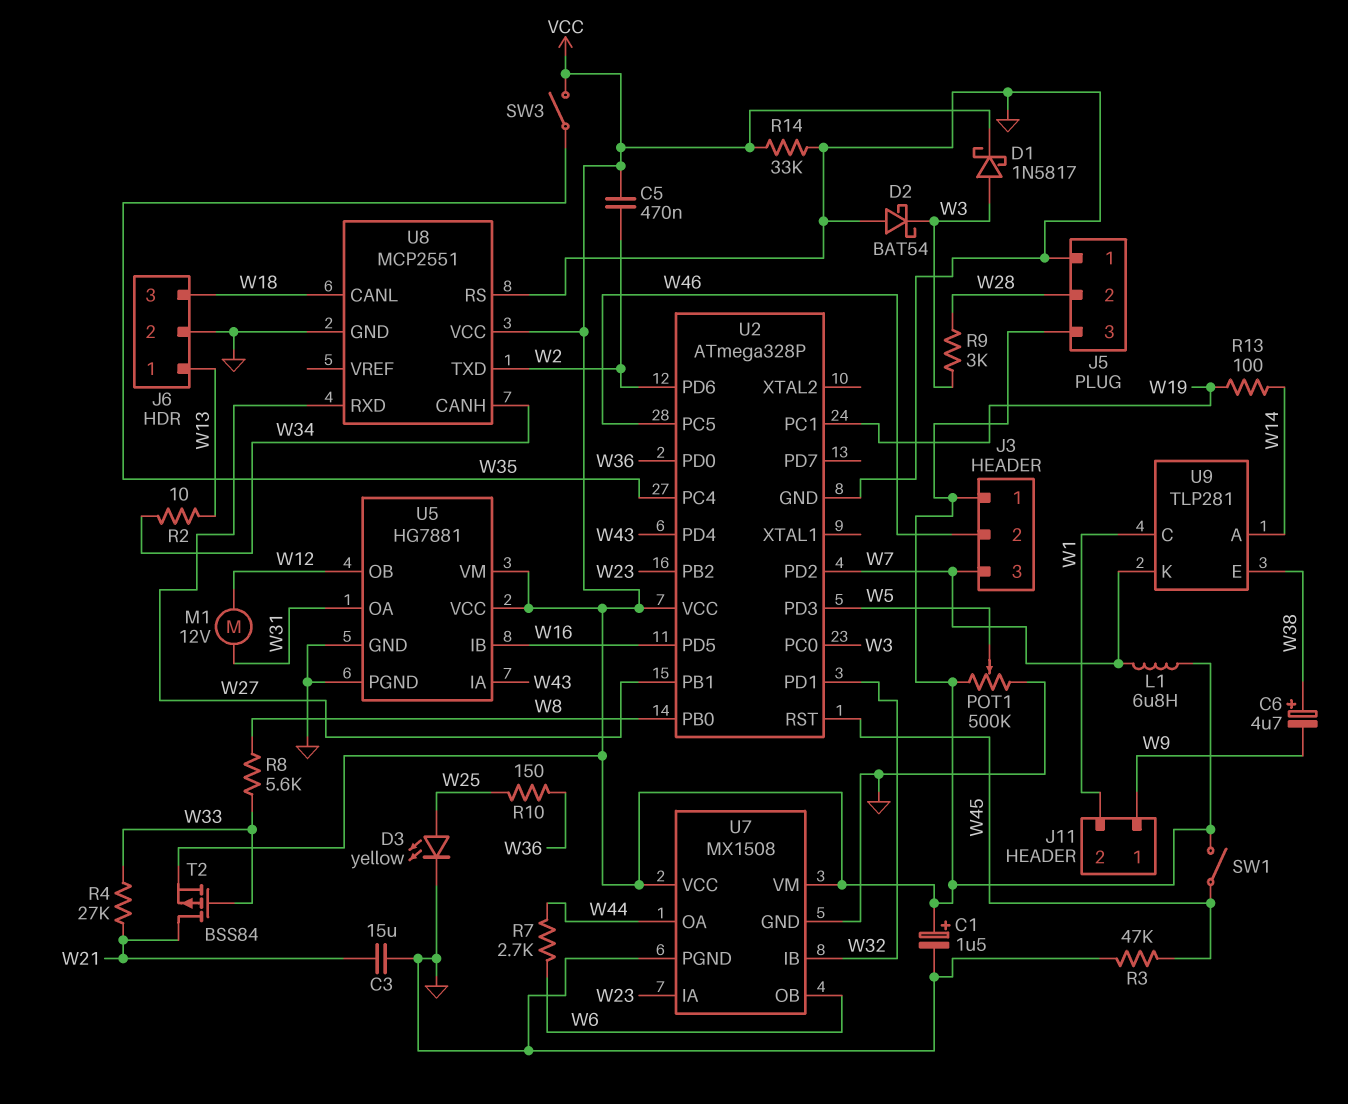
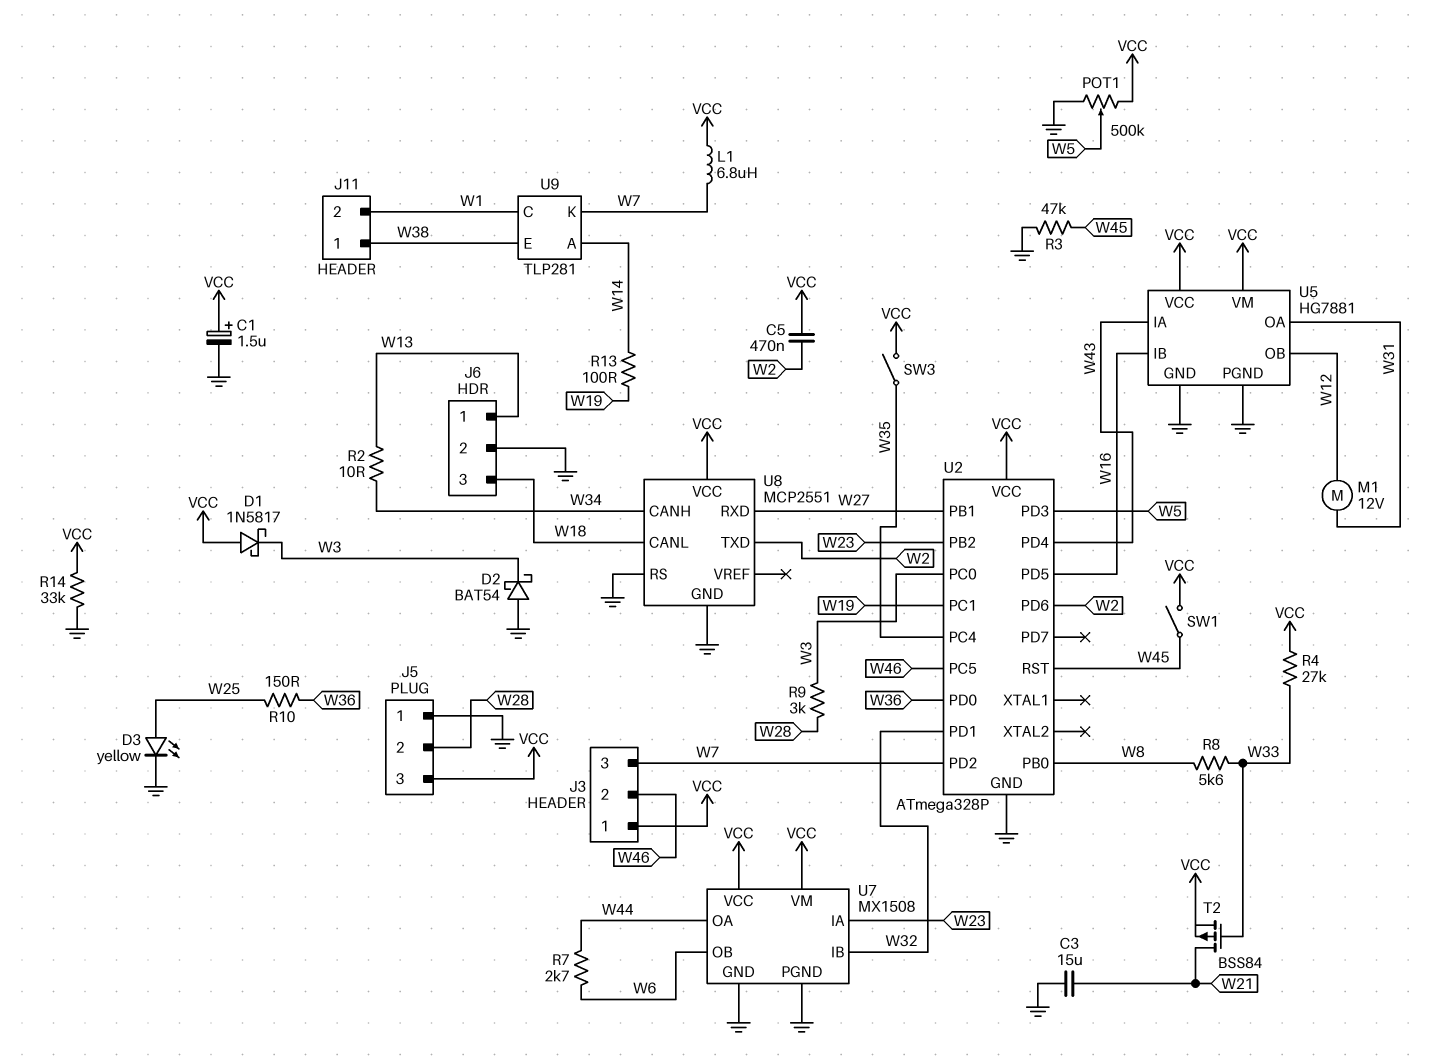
C6: 4.7uF (plus W38, minus W9) -> none
D1: schottky 1N5817 (A W3, K VCC) -> schottky 1N5817 (A VCC, K W3)
J11 pin 1: W9 -> W38
R4: 27k (W21, W33) -> 27k (VCC, W33)

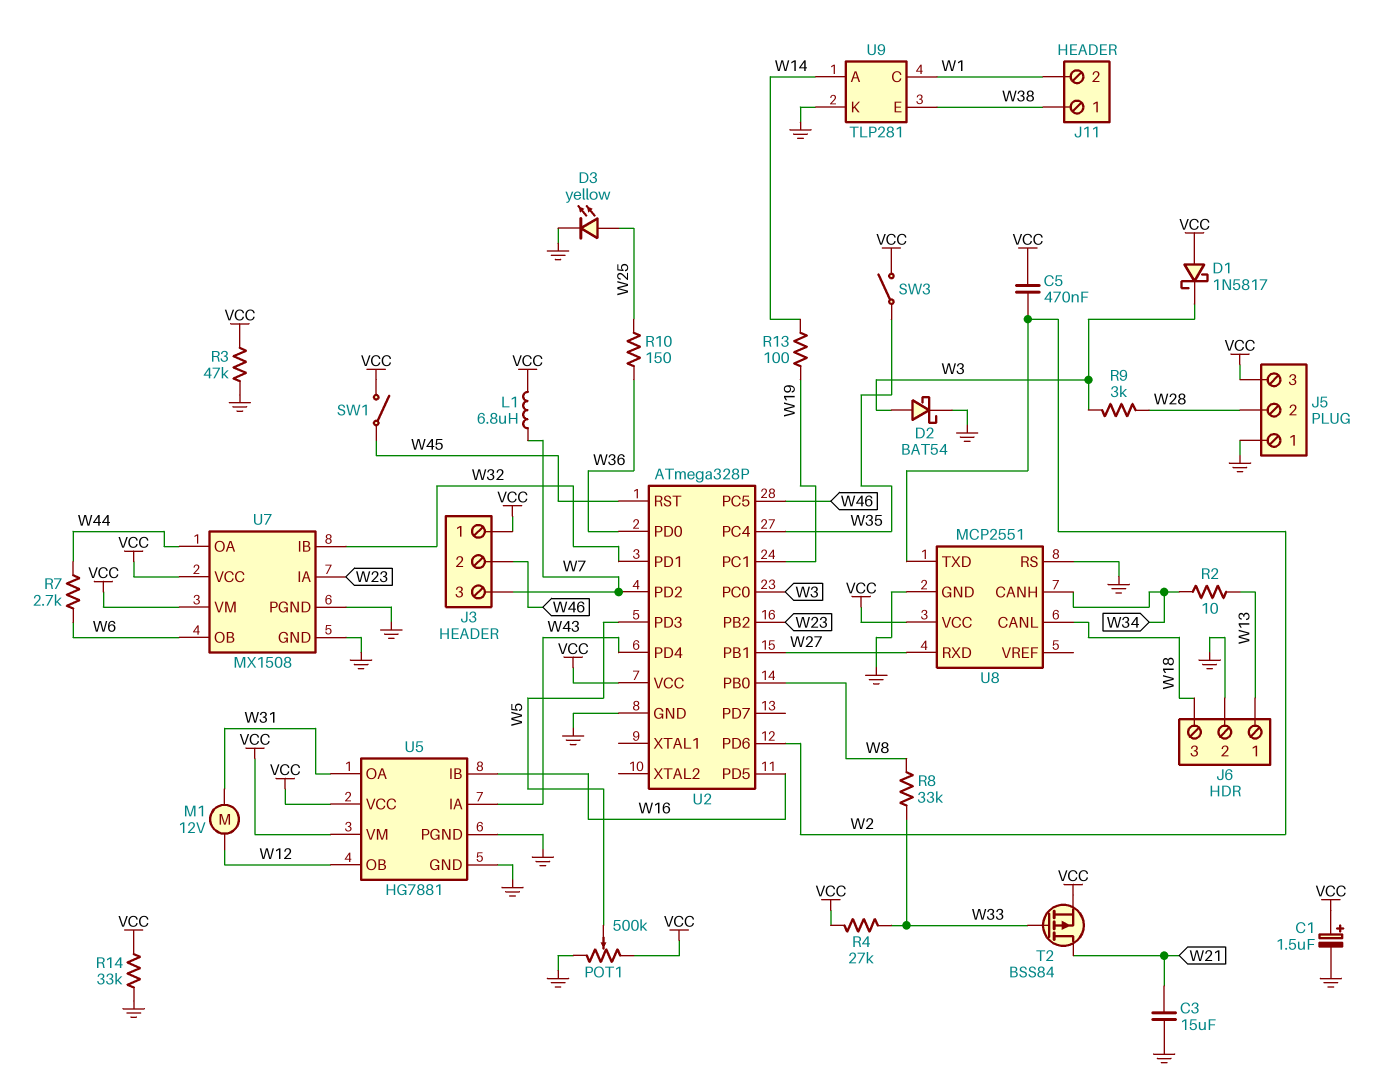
D2: schottky BAT54 (A GND, K W3) -> schottky BAT54 (A W3, K GND)
R3: 47k (GND, W45) -> 47k (GND, VCC)
R8: 5.6k (W8, W33) -> 33k (W8, W33)
U9 pin K: W7 -> GND

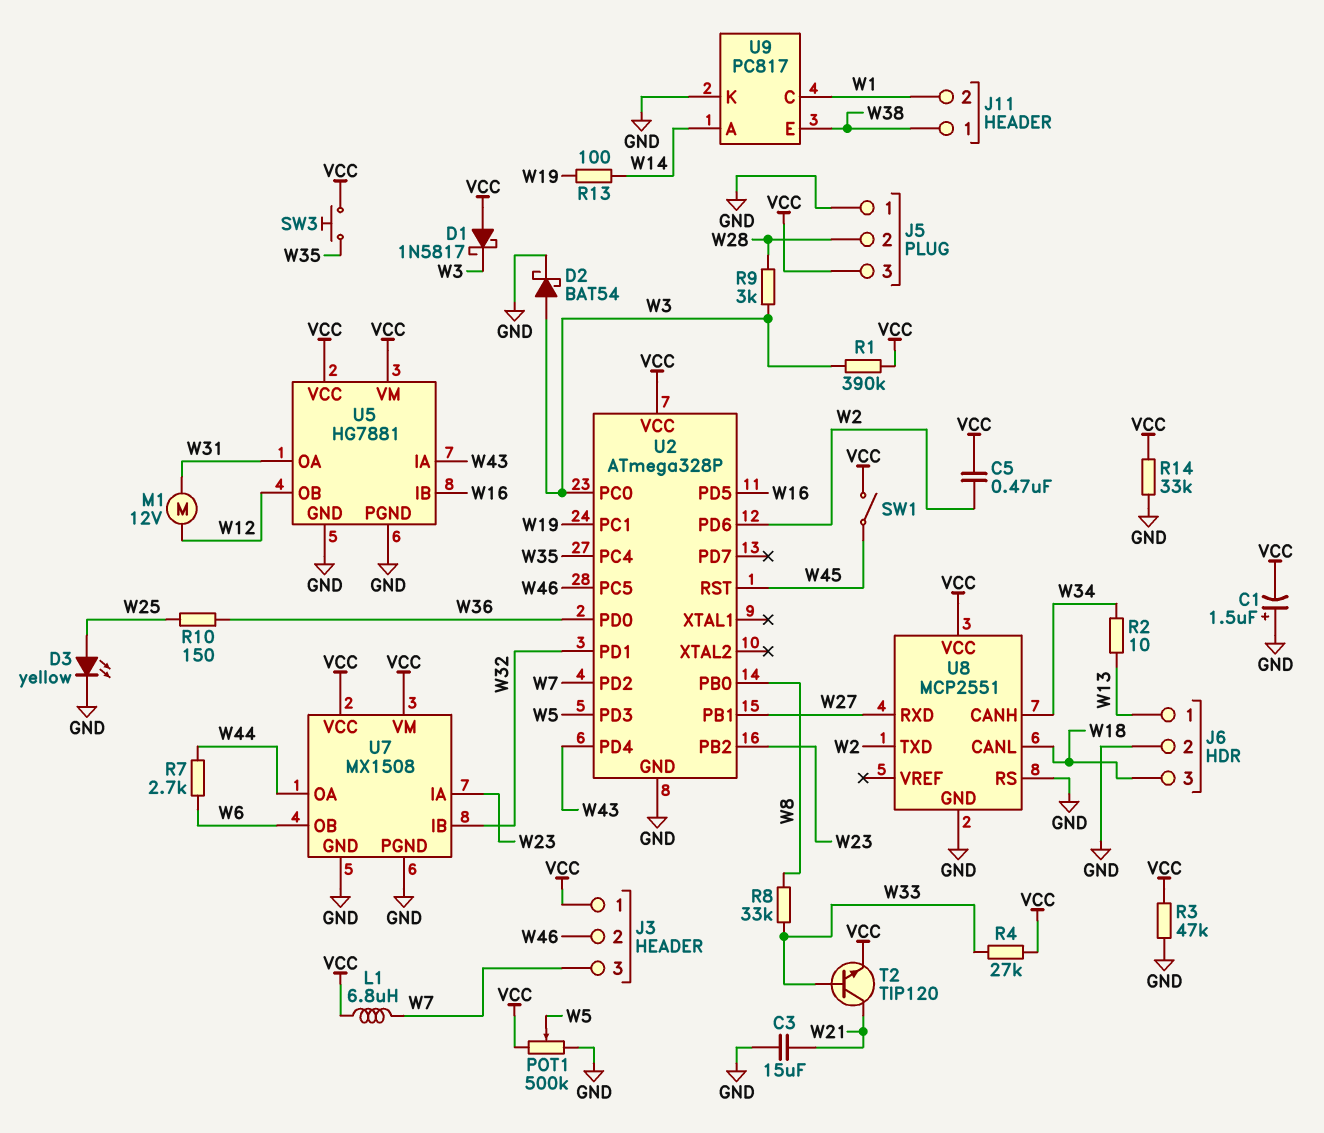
C1: 1.5uF (plus VCC, minus GND) -> 1.5uF (plus GND, minus VCC)
R1: none -> 390k (VCC, W3)
SW3: switch (VCC, W35) -> button (VCC, W35)
T2: PMOS BSS84 (G W33, D W21, S VCC) -> NPN TIP120 (B W33, C W21, E VCC)
U9: TLP281 -> PC817

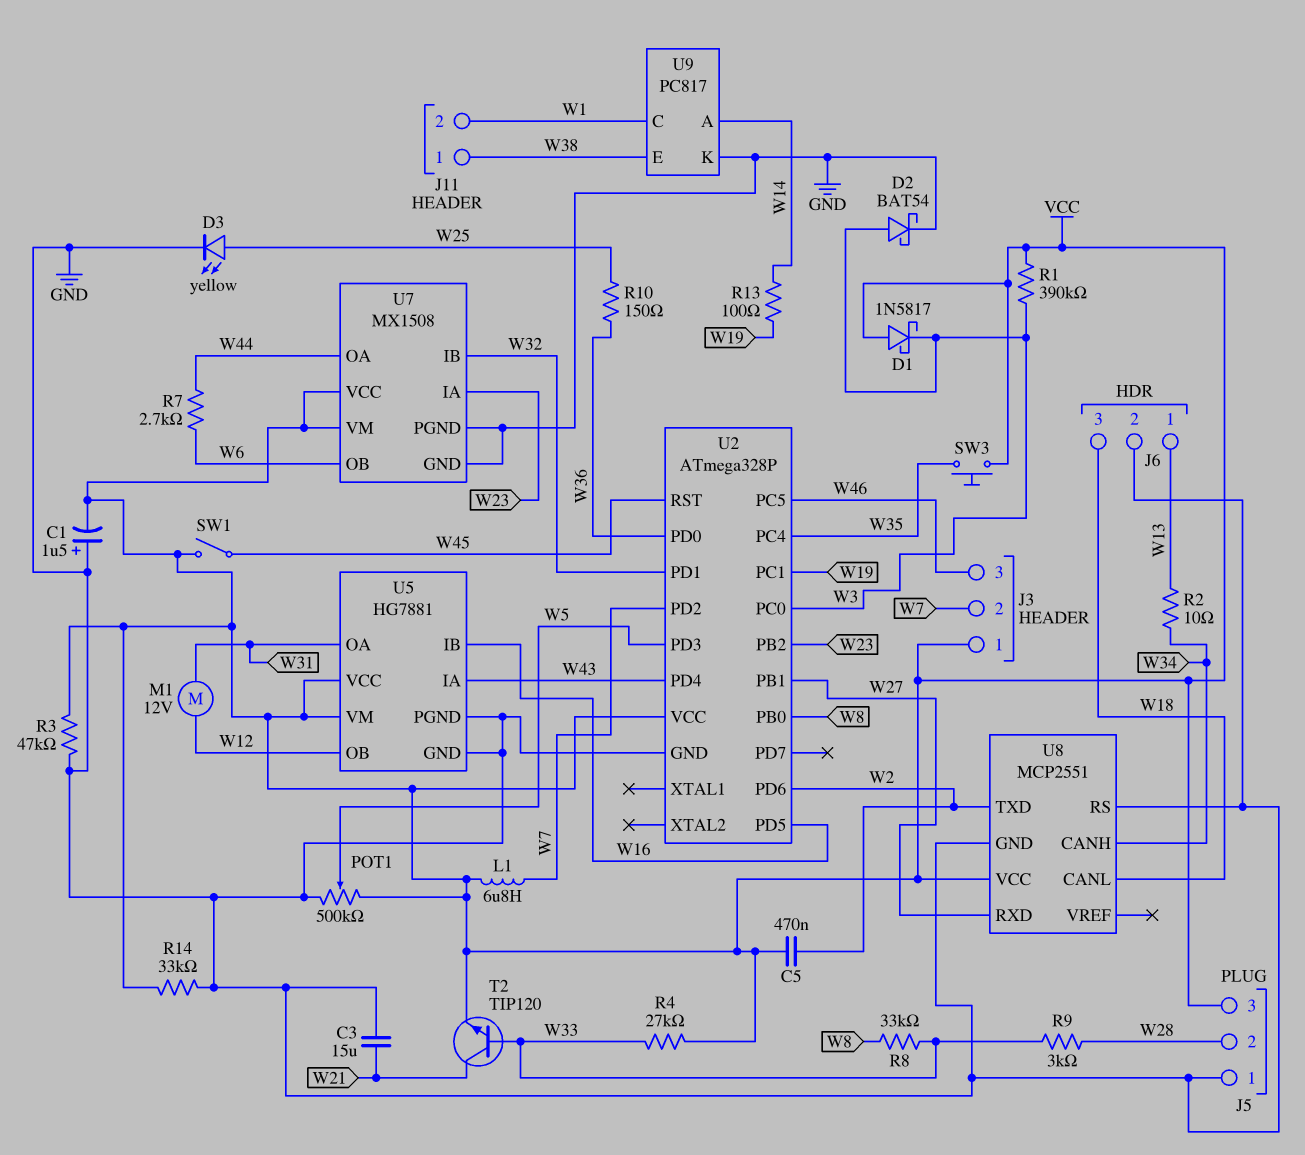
J3 pin 2: W46 -> W7
J3 pin 3: W7 -> W46
R9: 3k (W3, W28) -> 3k (W28, W33)

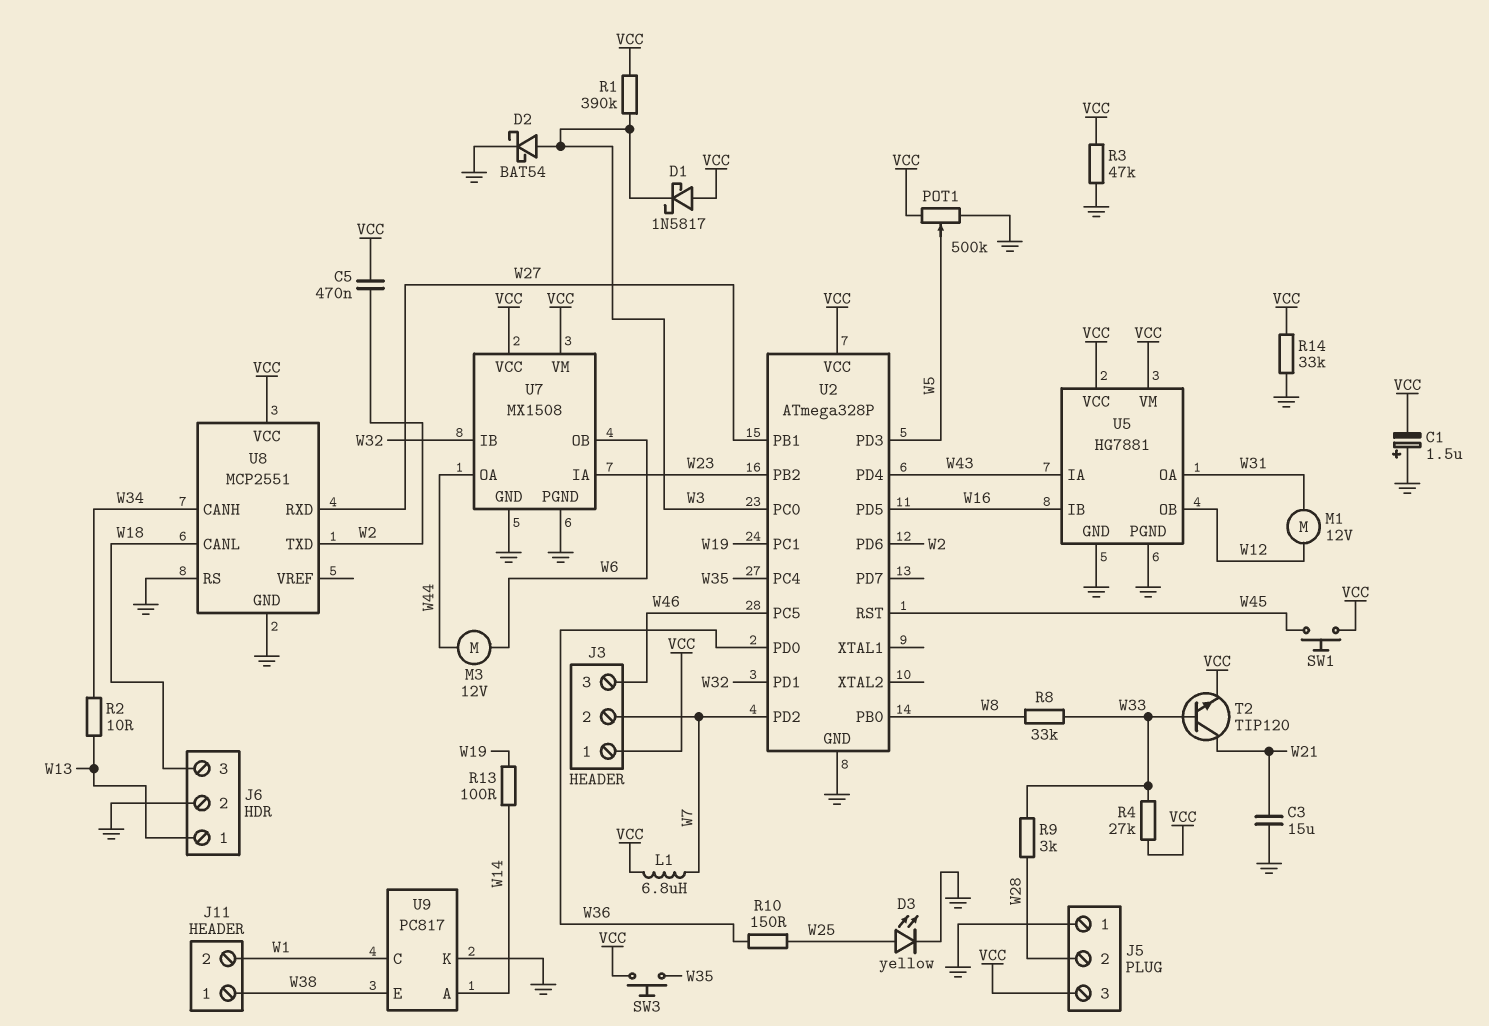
M3: none -> motor 12V (W6, W44)
R7: 2.7k (W6, W44) -> none
SW1: switch (VCC, W45) -> button (VCC, W45)

